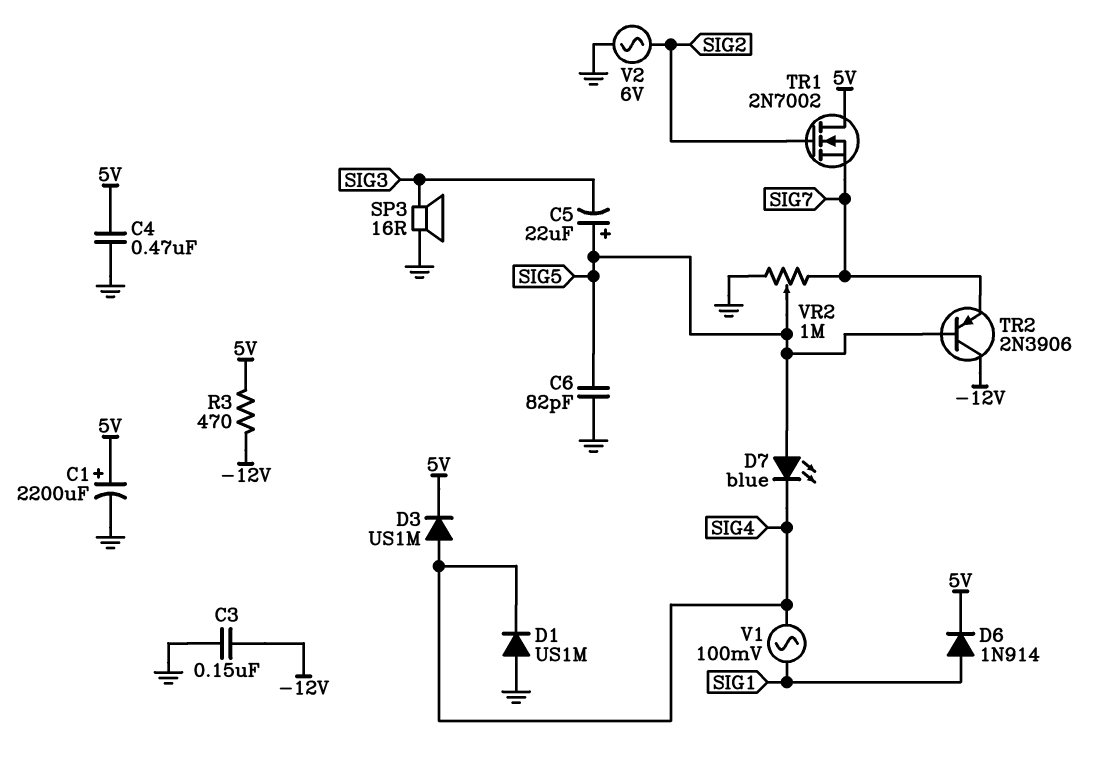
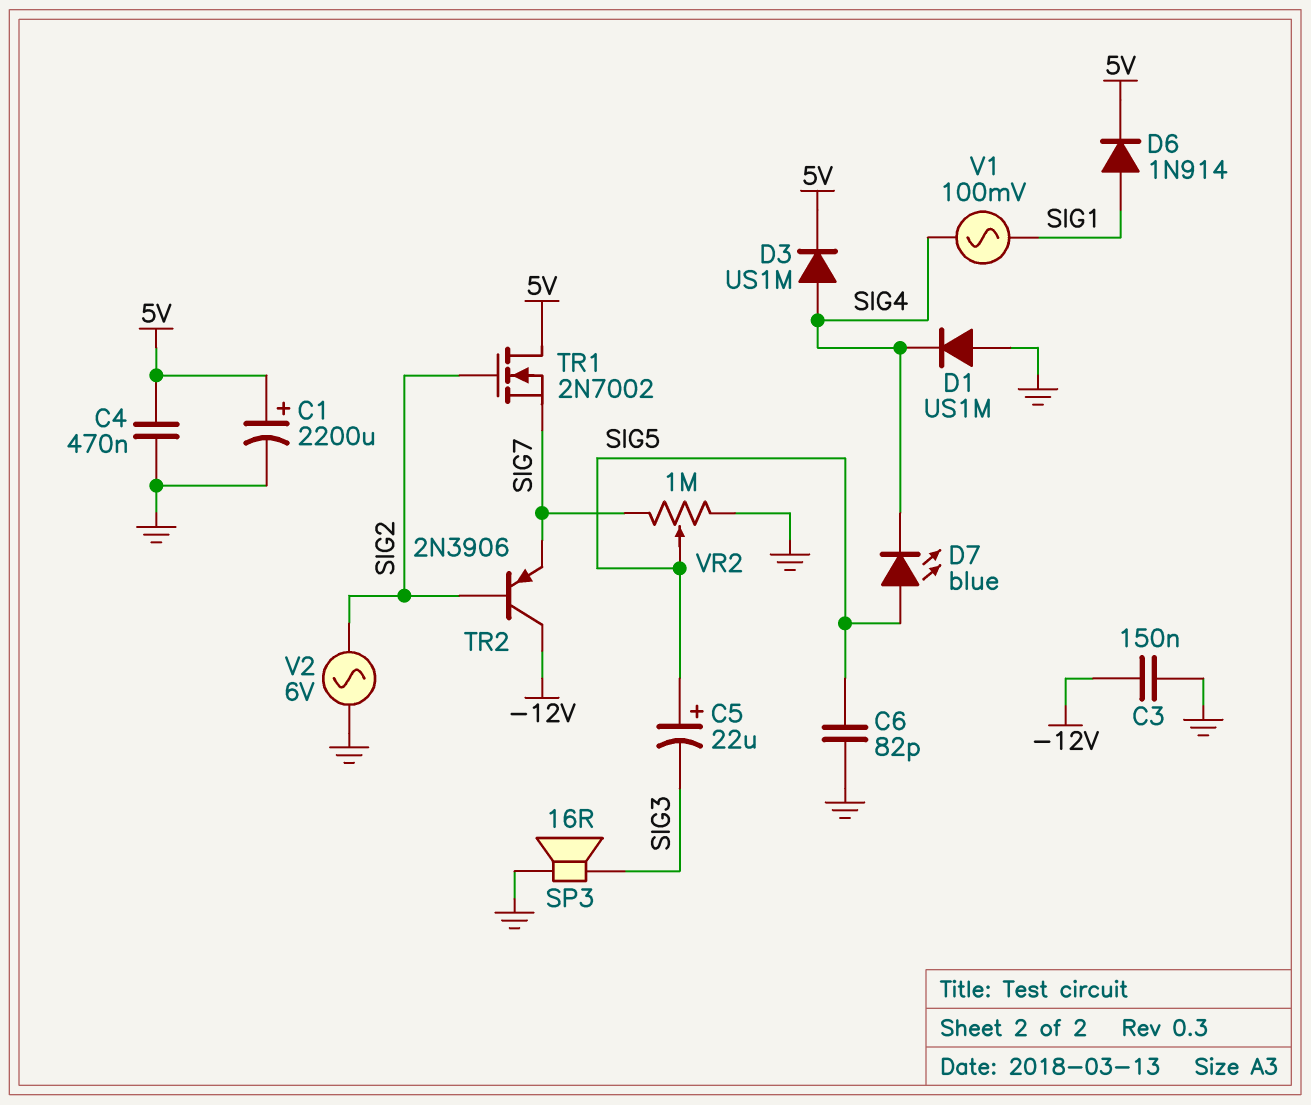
R3: 470 (-12V, 5V) -> none
TR2: PNP 2N3906 (B SIG5, C -12V, E SIG7) -> PNP 2N3906 (B SIG2, C -12V, E SIG7)

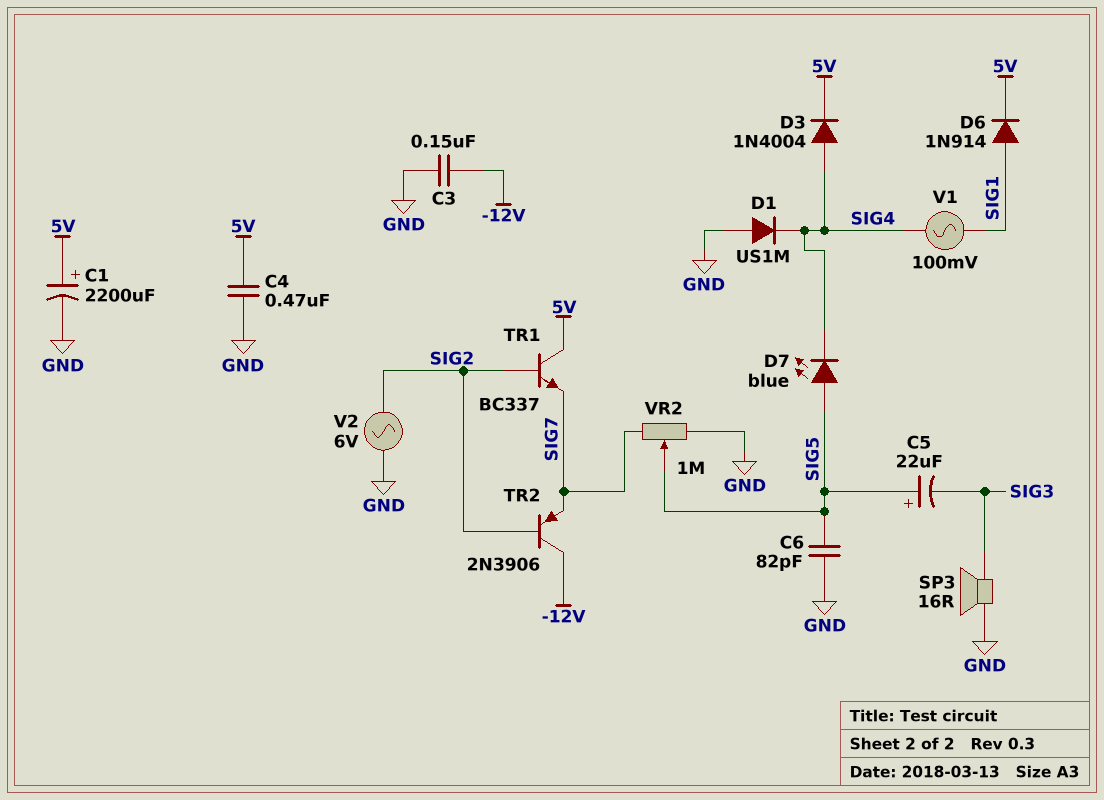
D3: diode US1M (A SIG4, K 5V) -> diode 1N4004 (A SIG4, K 5V)
TR1: NMOS 2N7002 (G SIG2, D 5V, S SIG7) -> NPN BC337 (B SIG2, C 5V, E SIG7)

